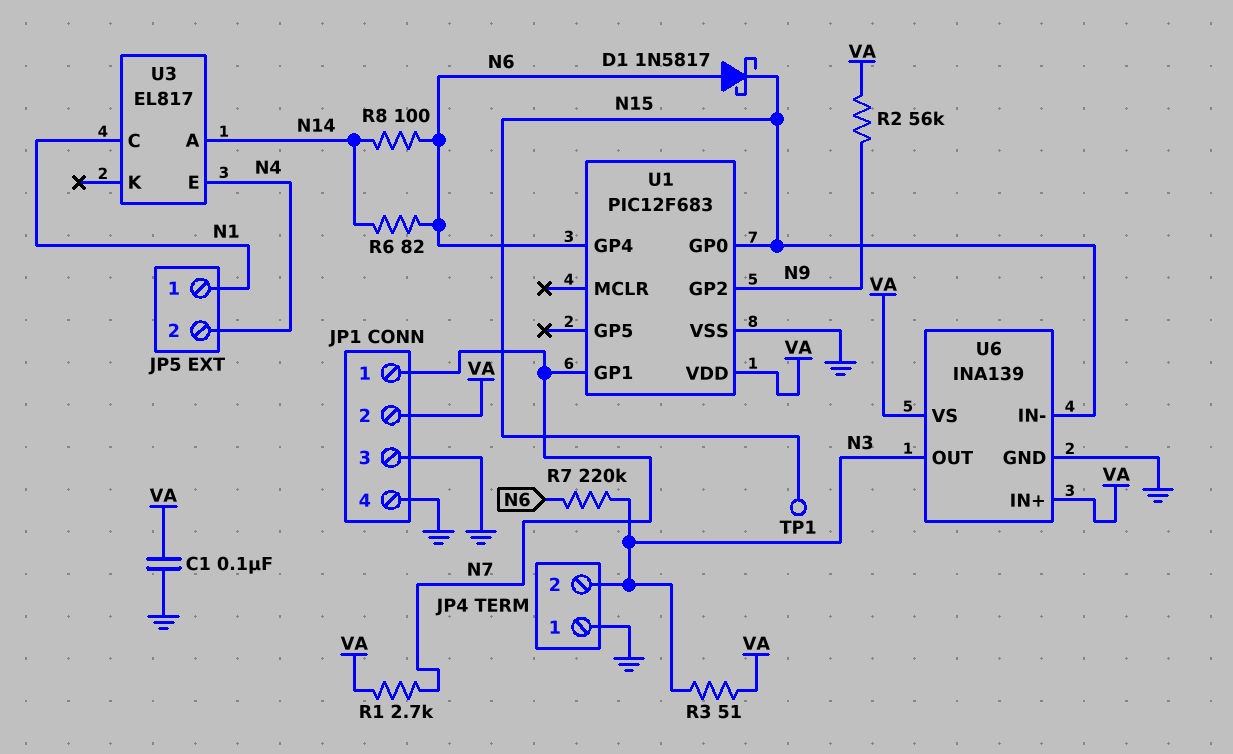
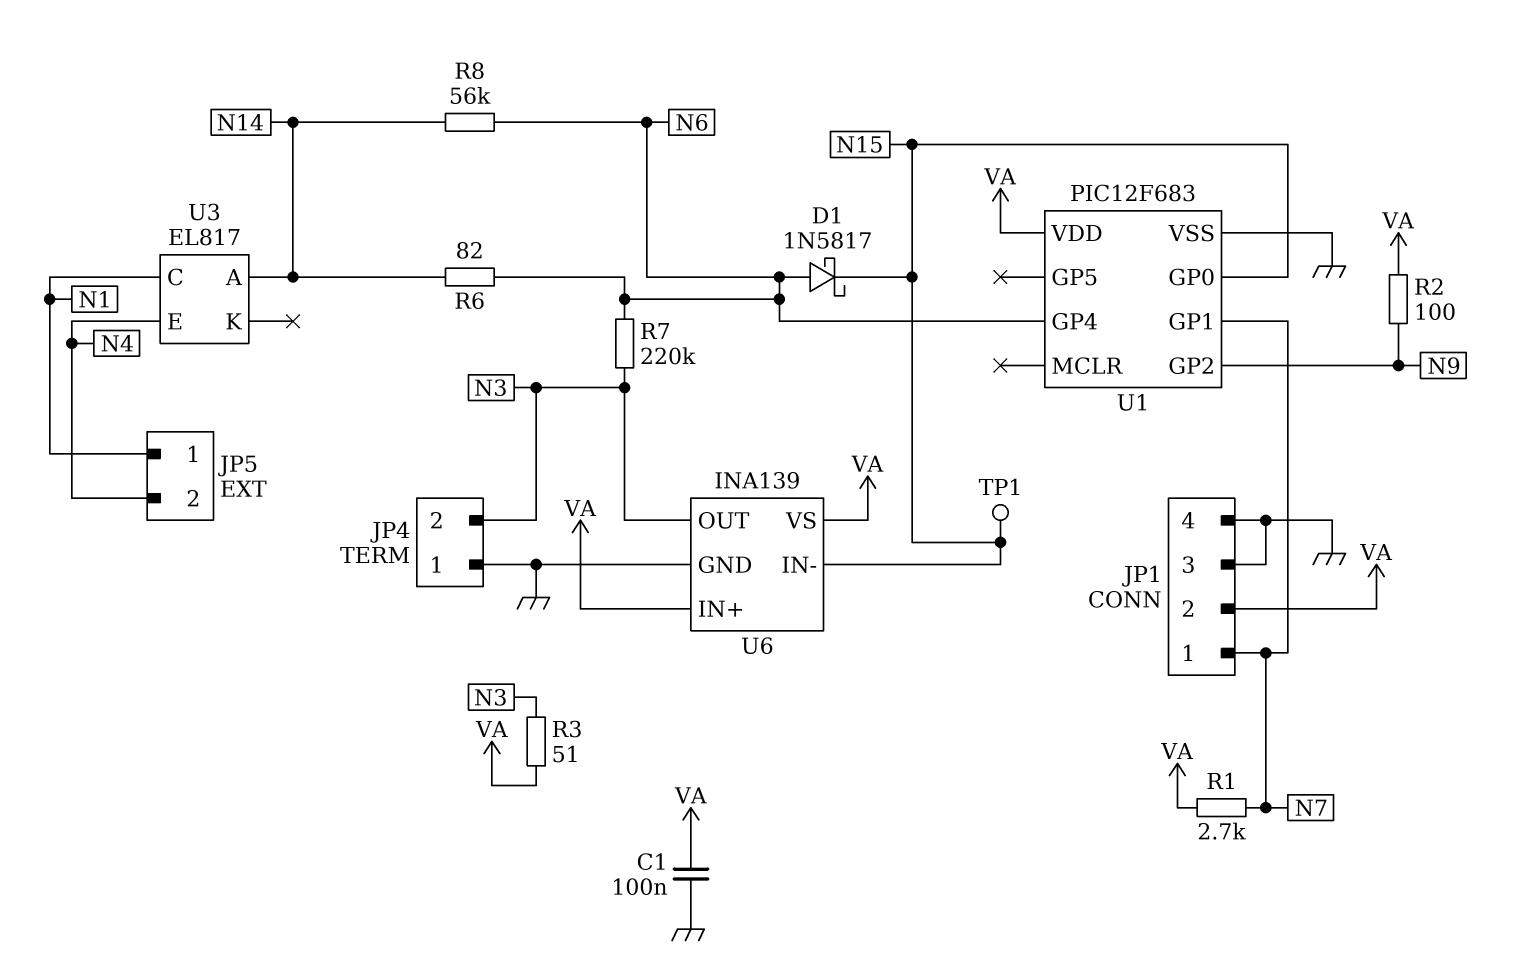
R2: 56k (N9, VA) -> 100 (N9, VA)
R8: 100 (N6, N14) -> 56k (N6, N14)

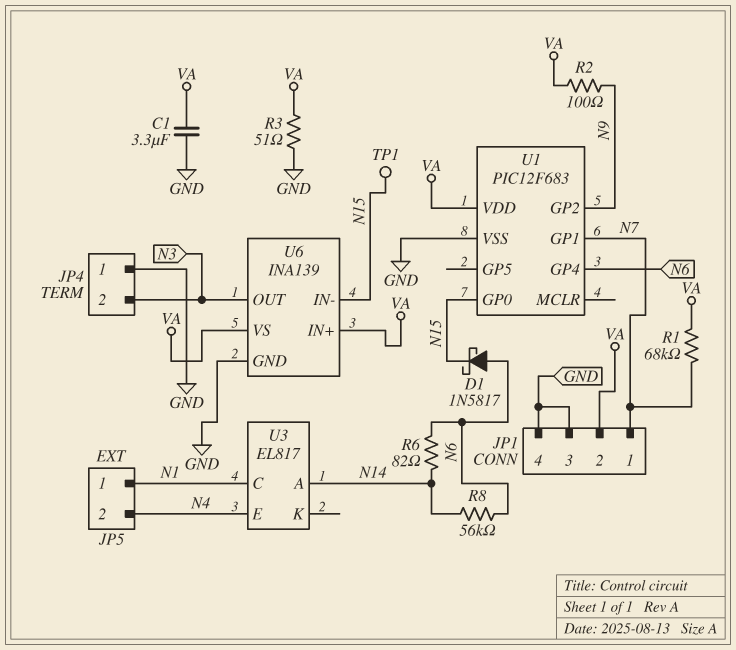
C1: 100nF (GND, VA) -> 3.3uF (GND, VA)
R1: 2.7k (N7, VA) -> 68k (N7, VA)
R3: 51 (N3, VA) -> 51 (GND, VA)
R7: 220k (N3, N6) -> none

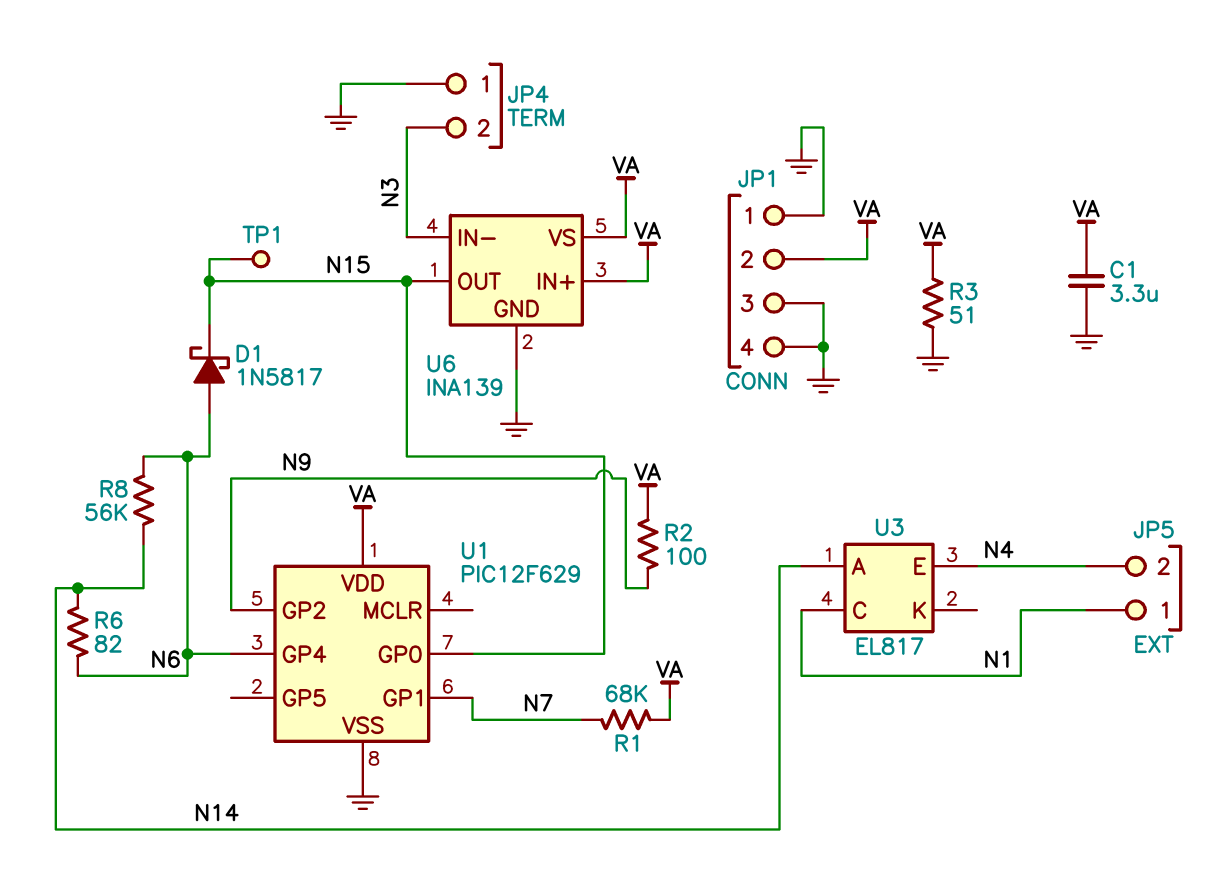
JP1 pin 1: N7 -> GND
U1: PIC12F683 -> PIC12F629
U6 pin IN-: N15 -> N3
U6 pin OUT: N3 -> N15

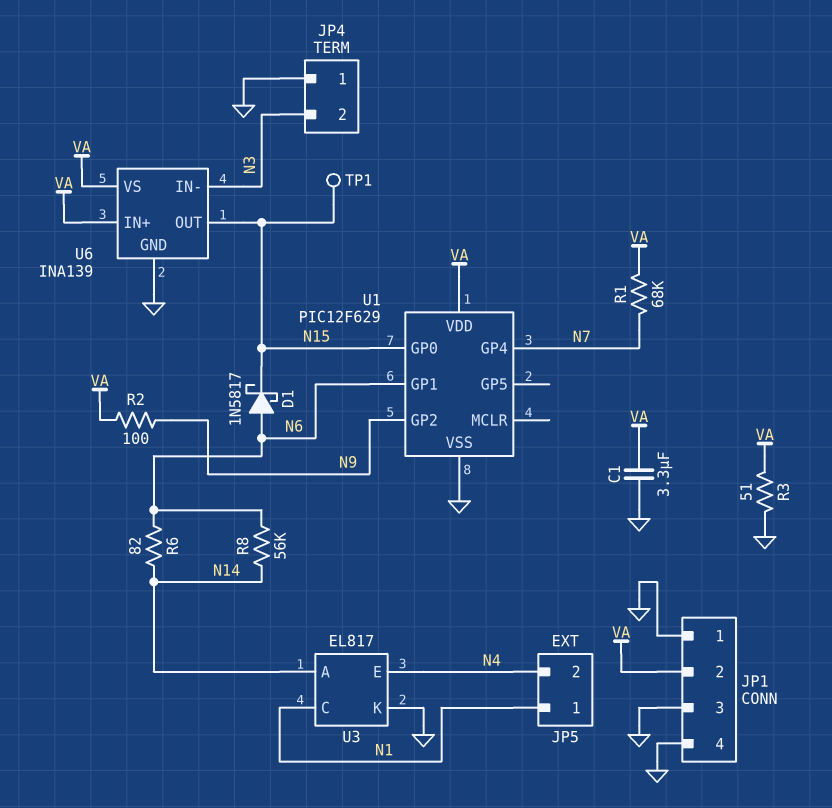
U1 pin GP1: N7 -> N6
U1 pin GP4: N6 -> N7
U3 pin K: none -> GND

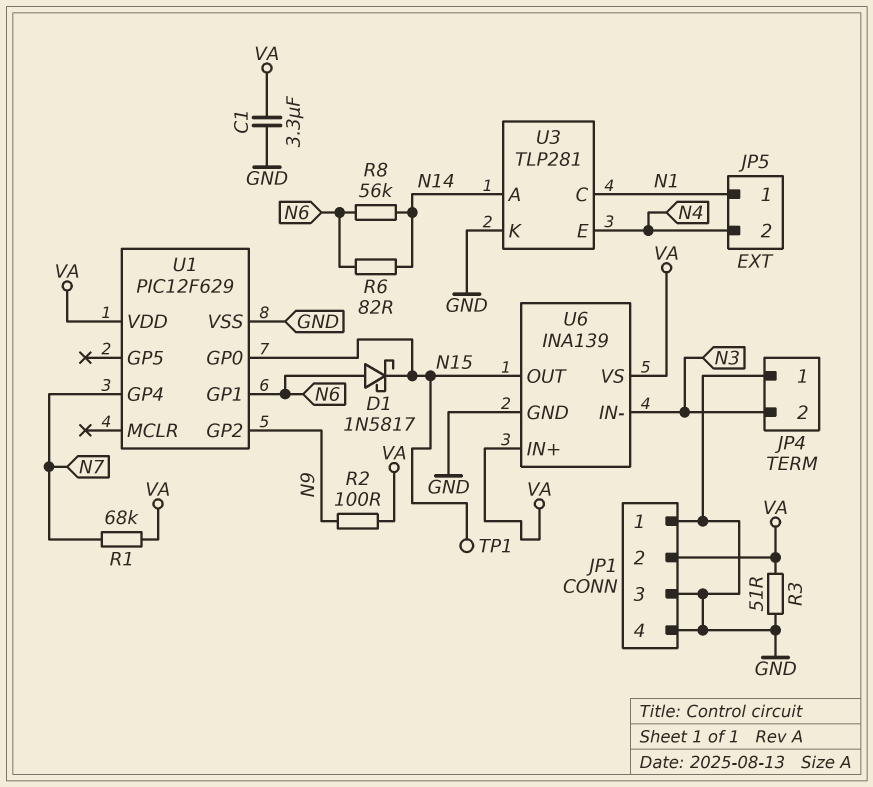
U3: EL817 -> TLP281

